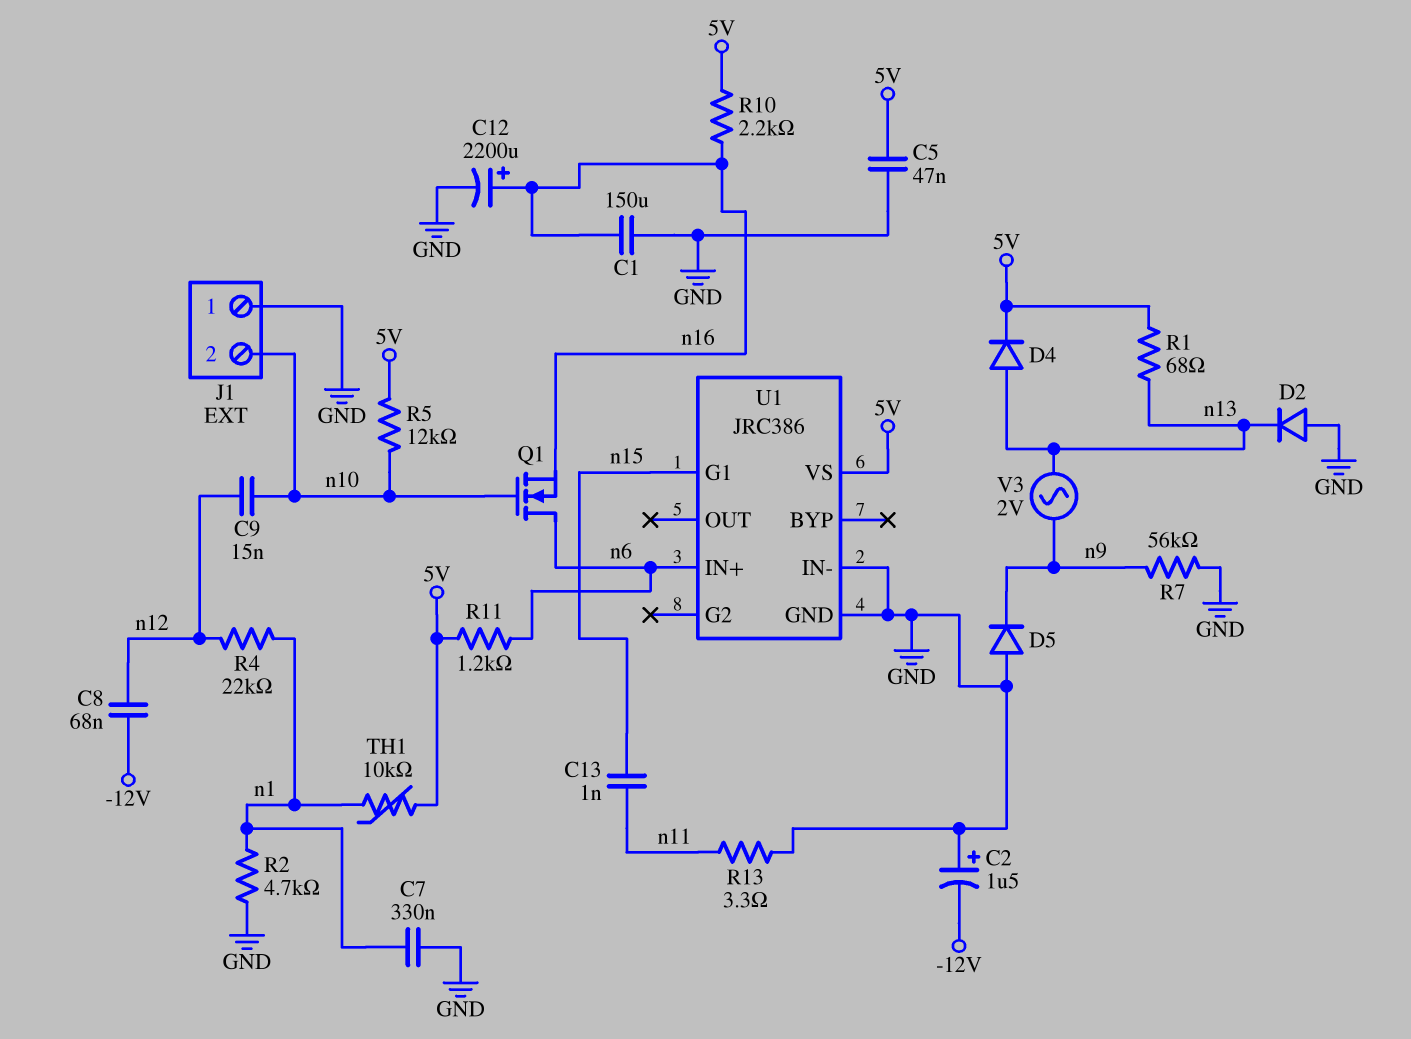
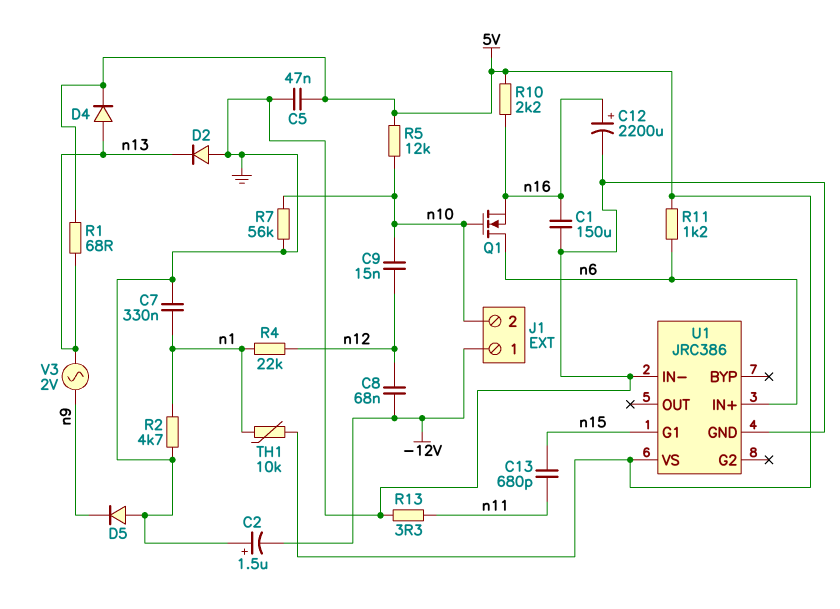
C13: 1nF (n11, n15) -> 680pF (n11, n15)
J1 pin 1: GND -> -12V
R7: 56k (GND, n9) -> 56k (GND, n10)

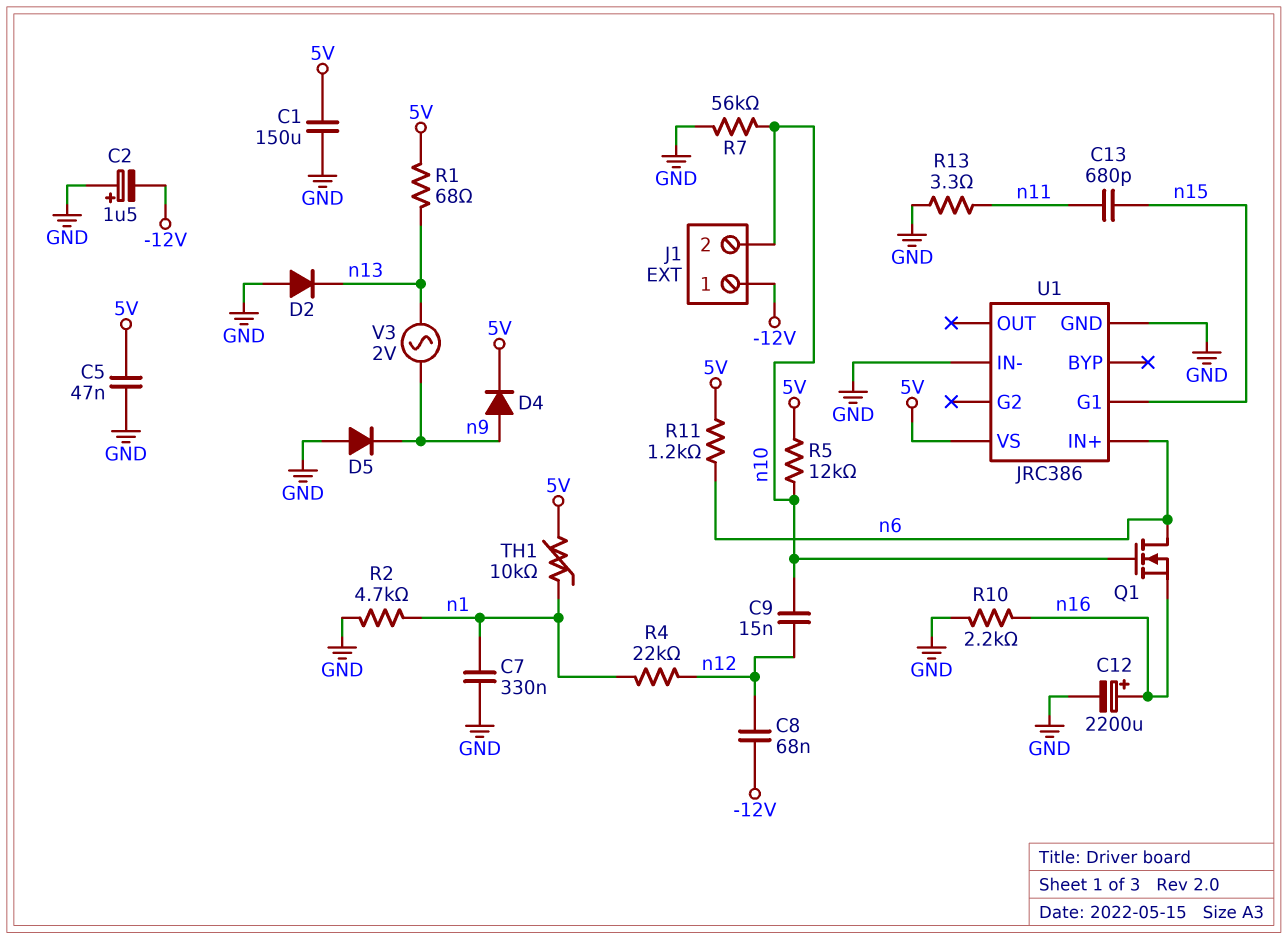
C1: 150uF (GND, n16) -> 150uF (5V, GND)
D4: diode (A n13, K 5V) -> diode (A n9, K 5V)
R10: 2.2k (5V, n16) -> 2.2k (GND, n16)

